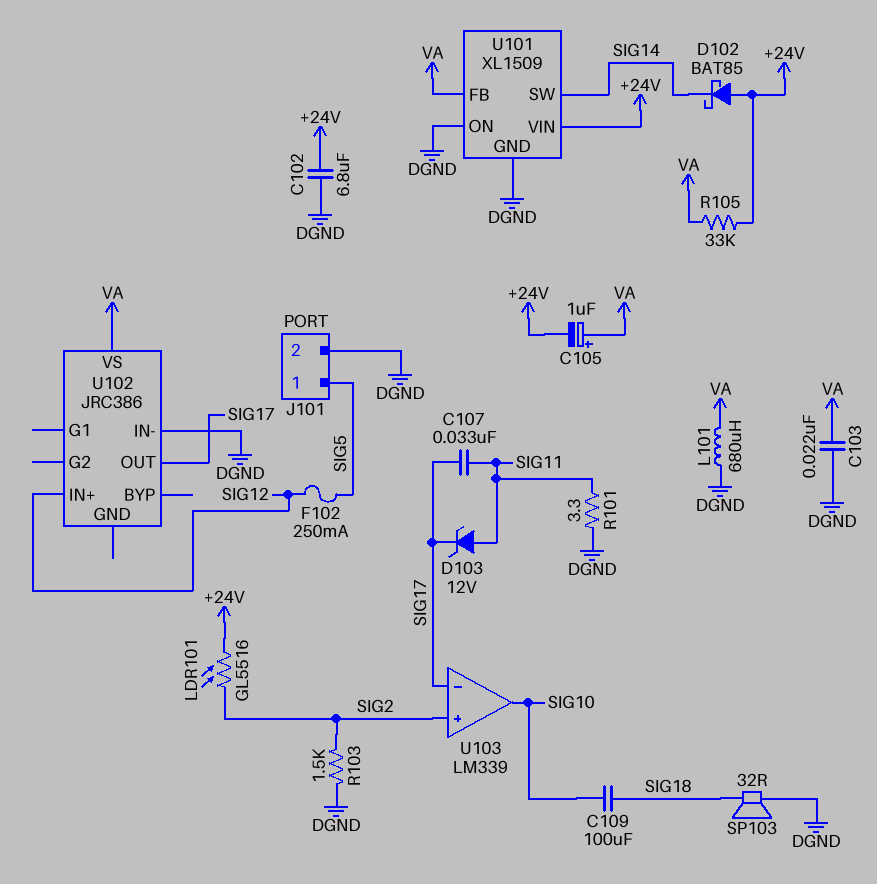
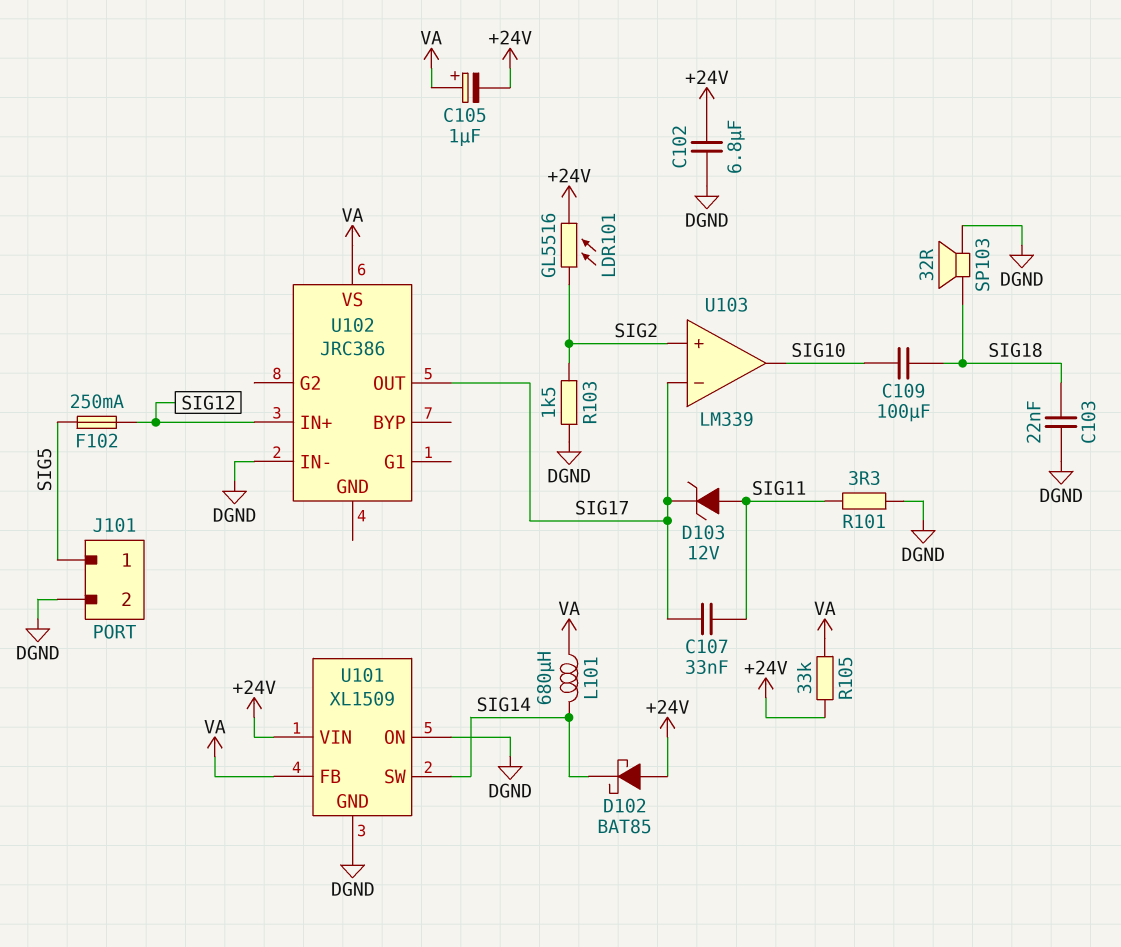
C103: 22nF (DGND, VA) -> 22nF (DGND, SIG18)
L101: 680uH (DGND, VA) -> 680uH (SIG14, VA)

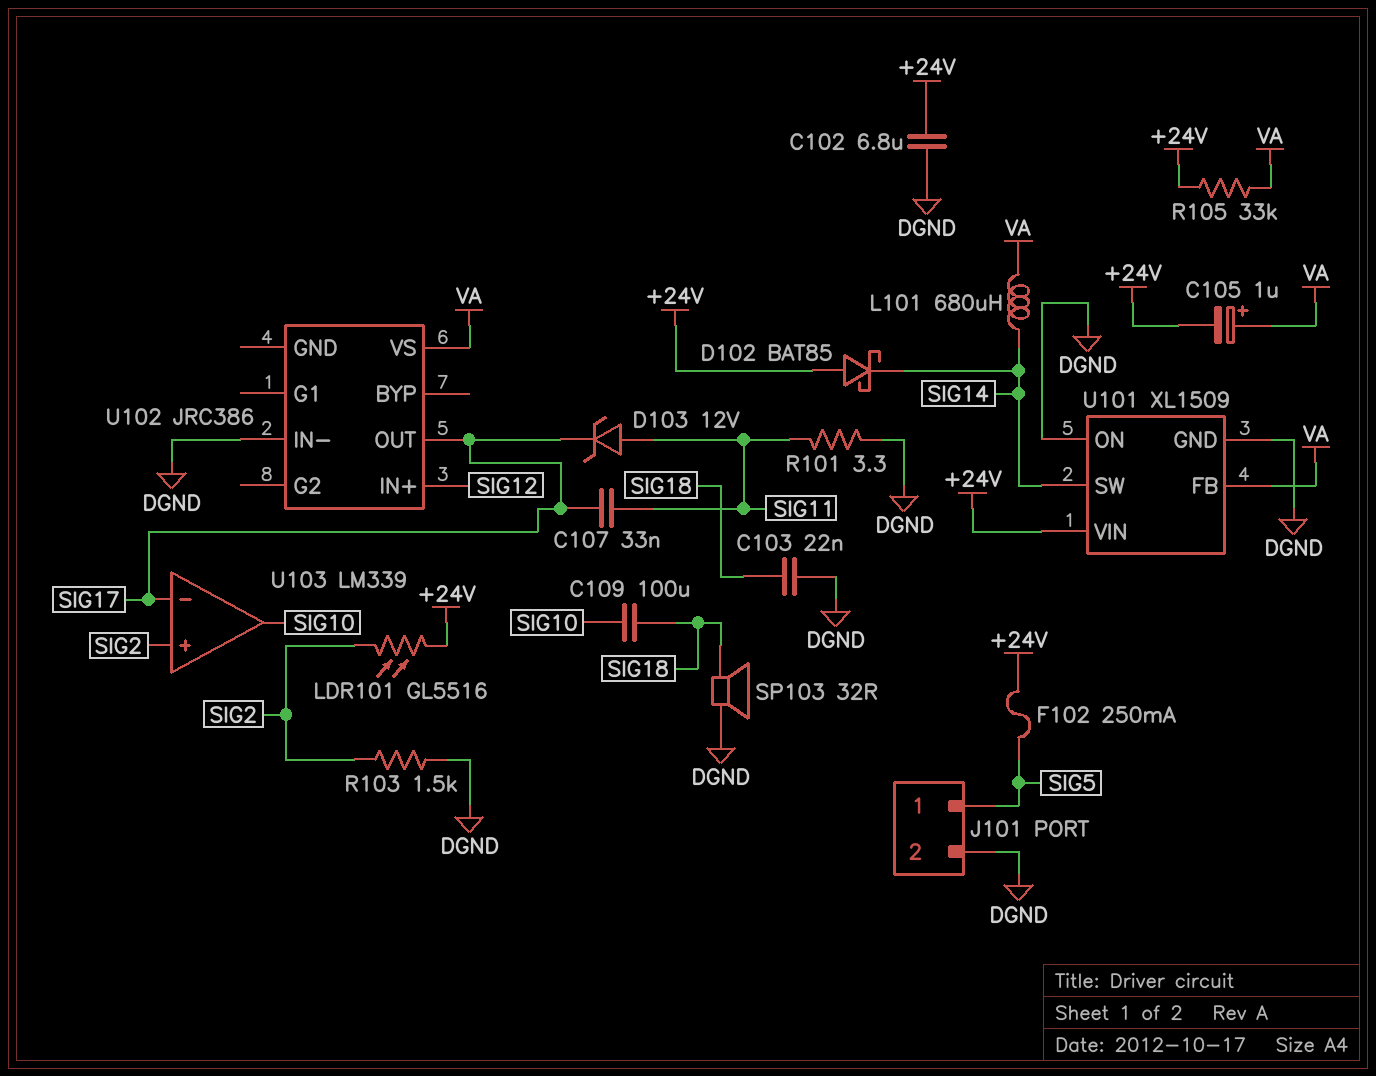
F102: 250mA (SIG5, SIG12) -> 250mA (+24V, SIG5)

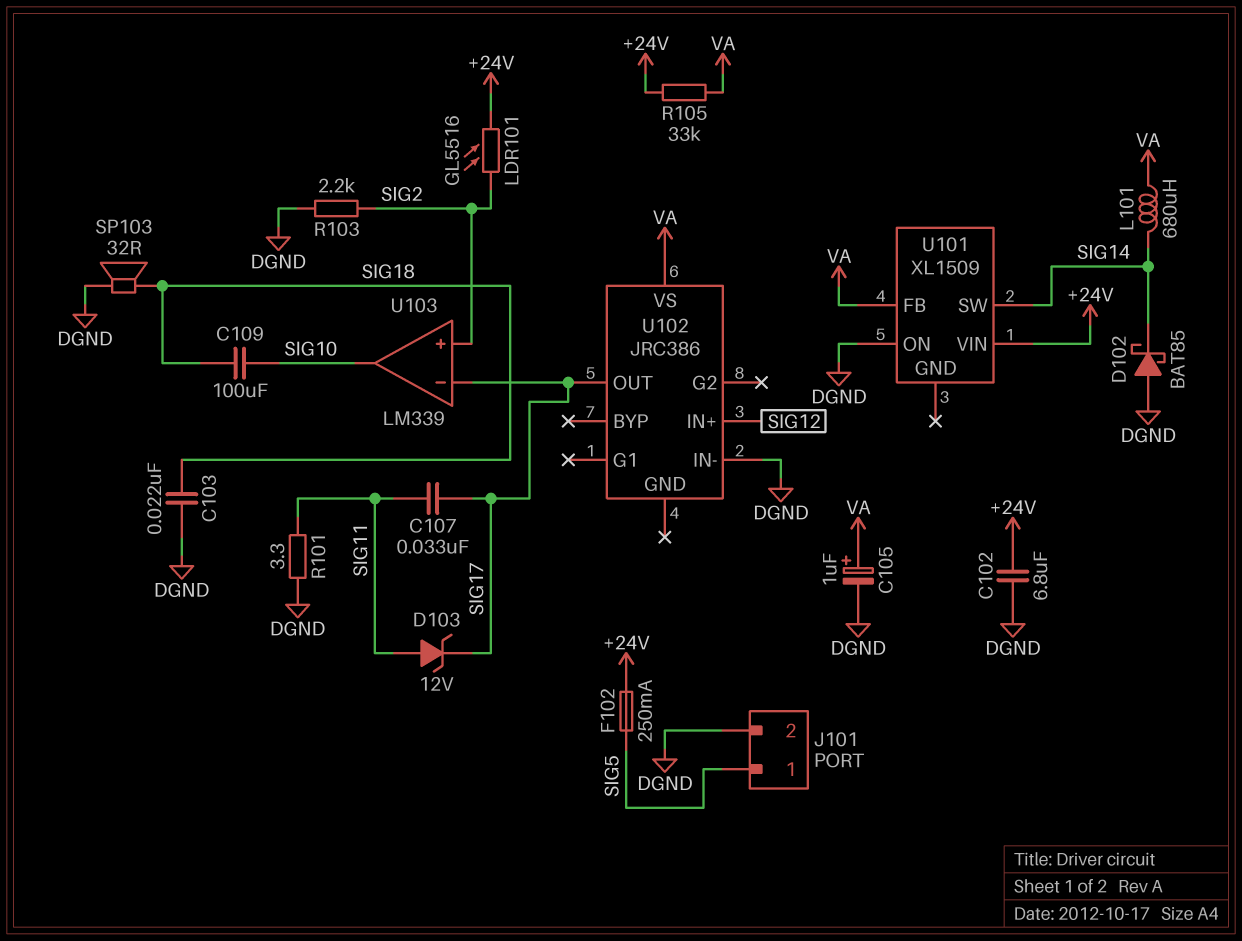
C105: 1uF (plus VA, minus +24V) -> 1uF (plus VA, minus DGND)
D102: schottky BAT85 (A +24V, K SIG14) -> schottky BAT85 (A DGND, K SIG14)
R103: 1.5k (DGND, SIG2) -> 2.2k (DGND, SIG2)
U101 pin GND: DGND -> none

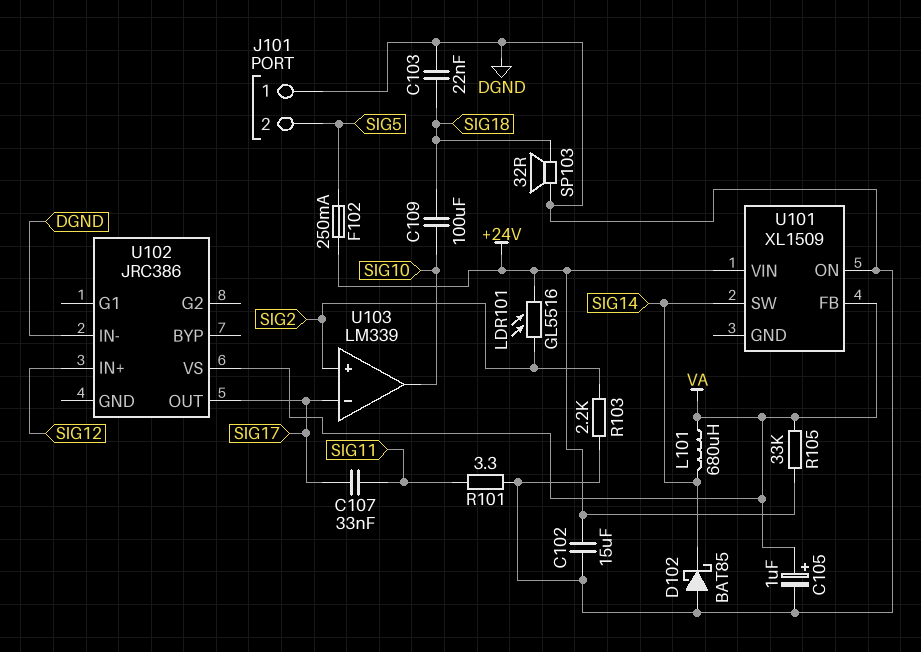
C102: 6.8uF (+24V, DGND) -> 15uF (+24V, DGND)
D103: zener 12V (A SIG11, K SIG17) -> none
J101 pin 1: SIG5 -> DGND
J101 pin 2: DGND -> SIG5

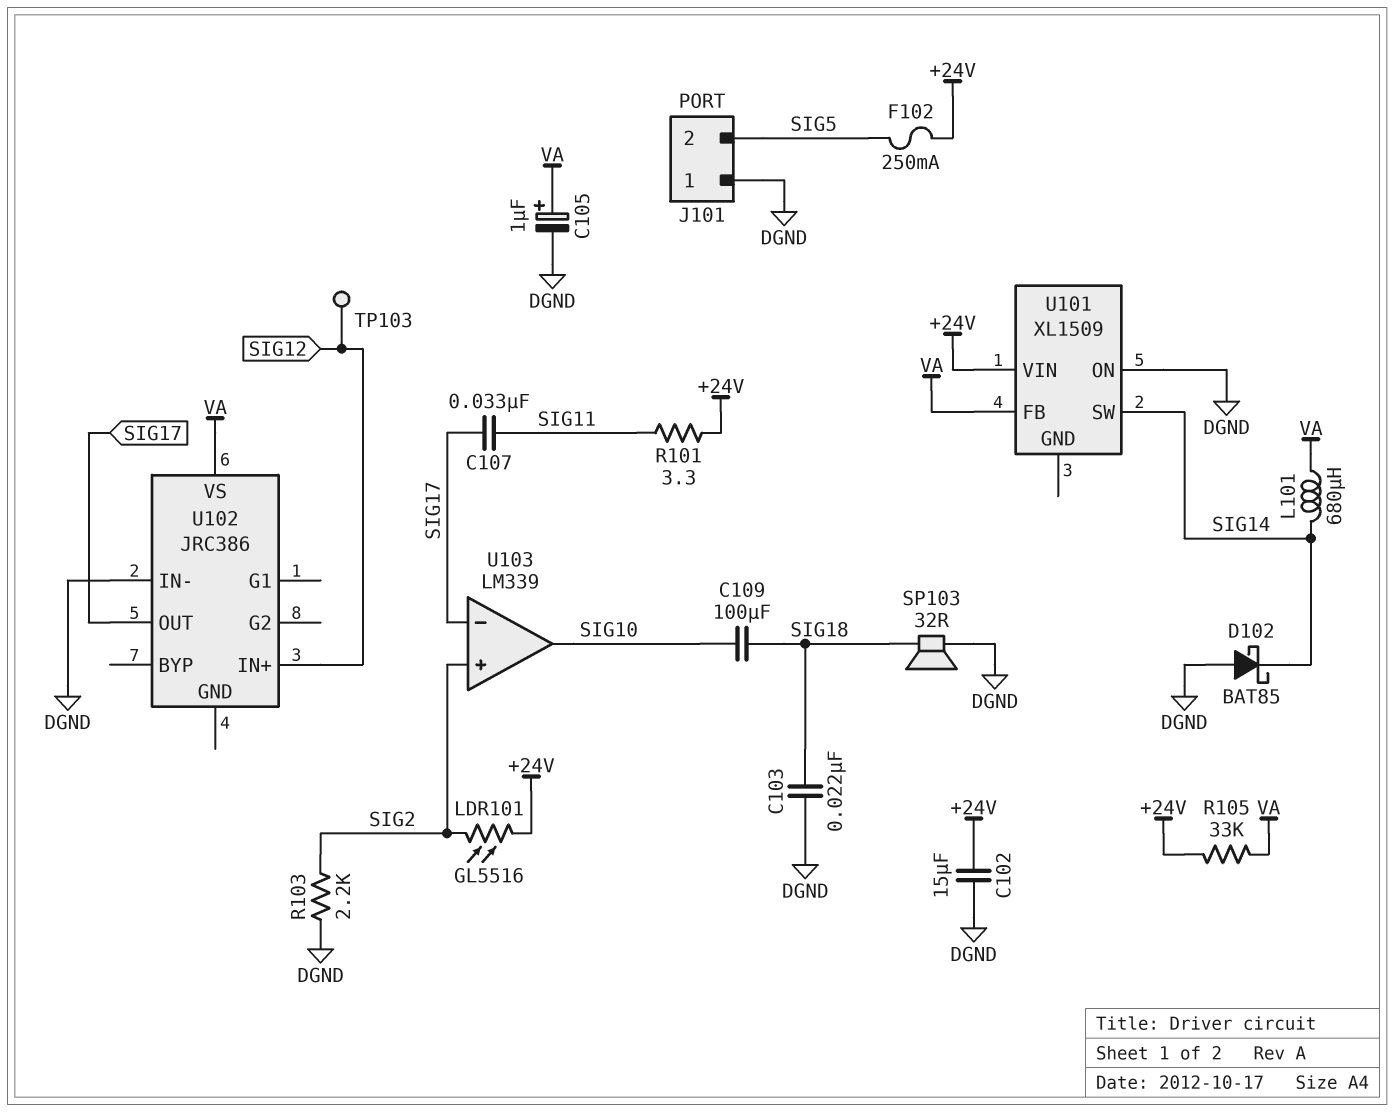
R101: 3.3 (DGND, SIG11) -> 3.3 (+24V, SIG11)
TP103: none -> test point (SIG12)

